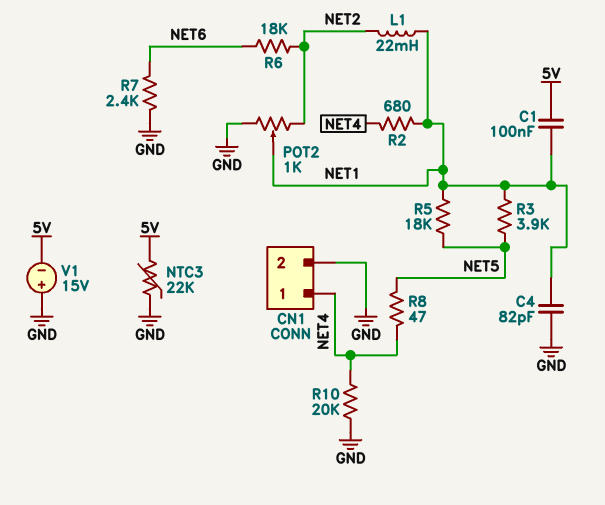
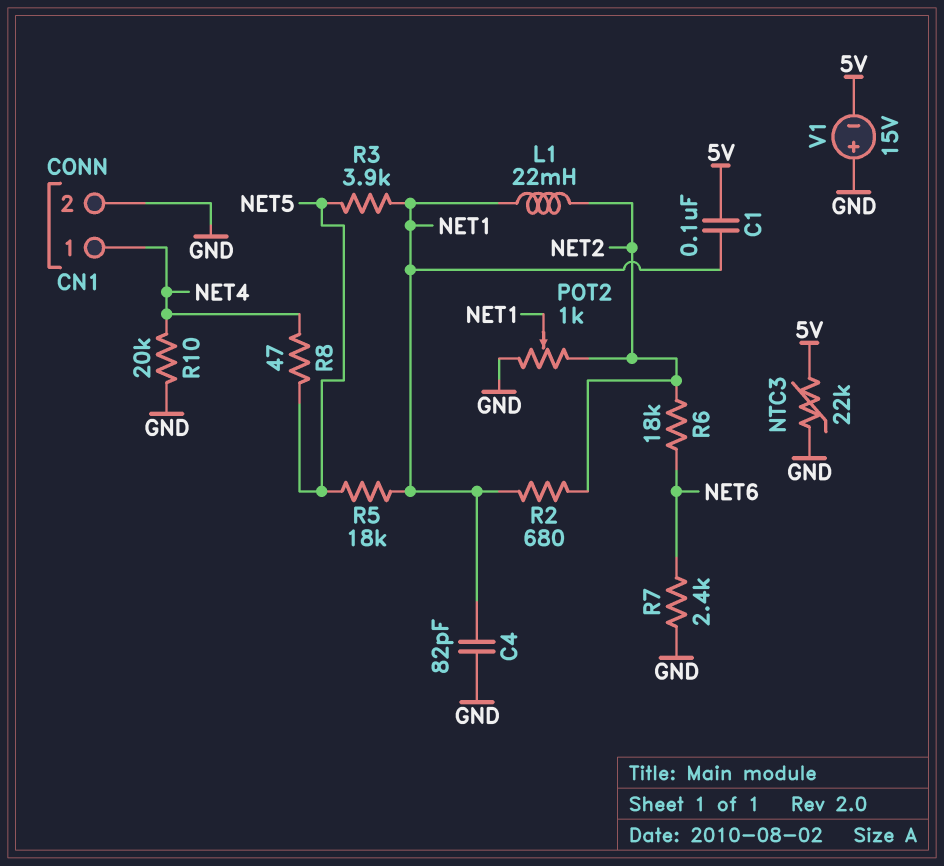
R2: 680 (NET1, NET4) -> 680 (NET1, NET2)

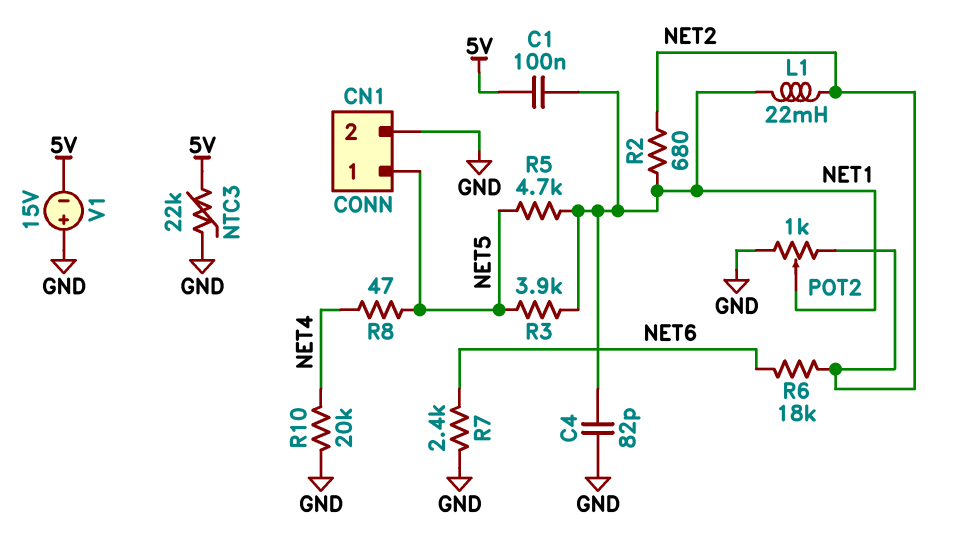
CN1 pin 1: NET4 -> NET5
R5: 18k (NET1, NET5) -> 4.7k (NET1, NET5)

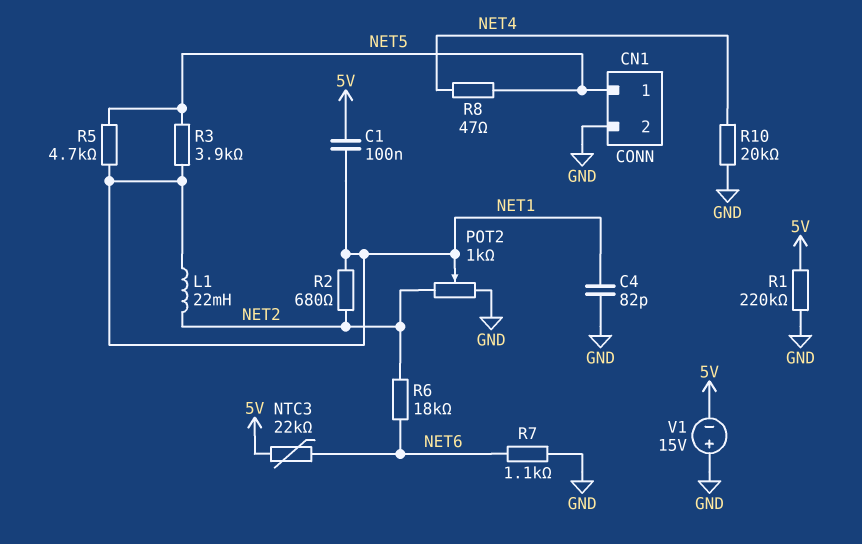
NTC3: 22k (5V, GND) -> 22k (5V, NET6)
R1: none -> 220k (5V, GND)
R7: 2.4k (GND, NET6) -> 1.1k (GND, NET6)

